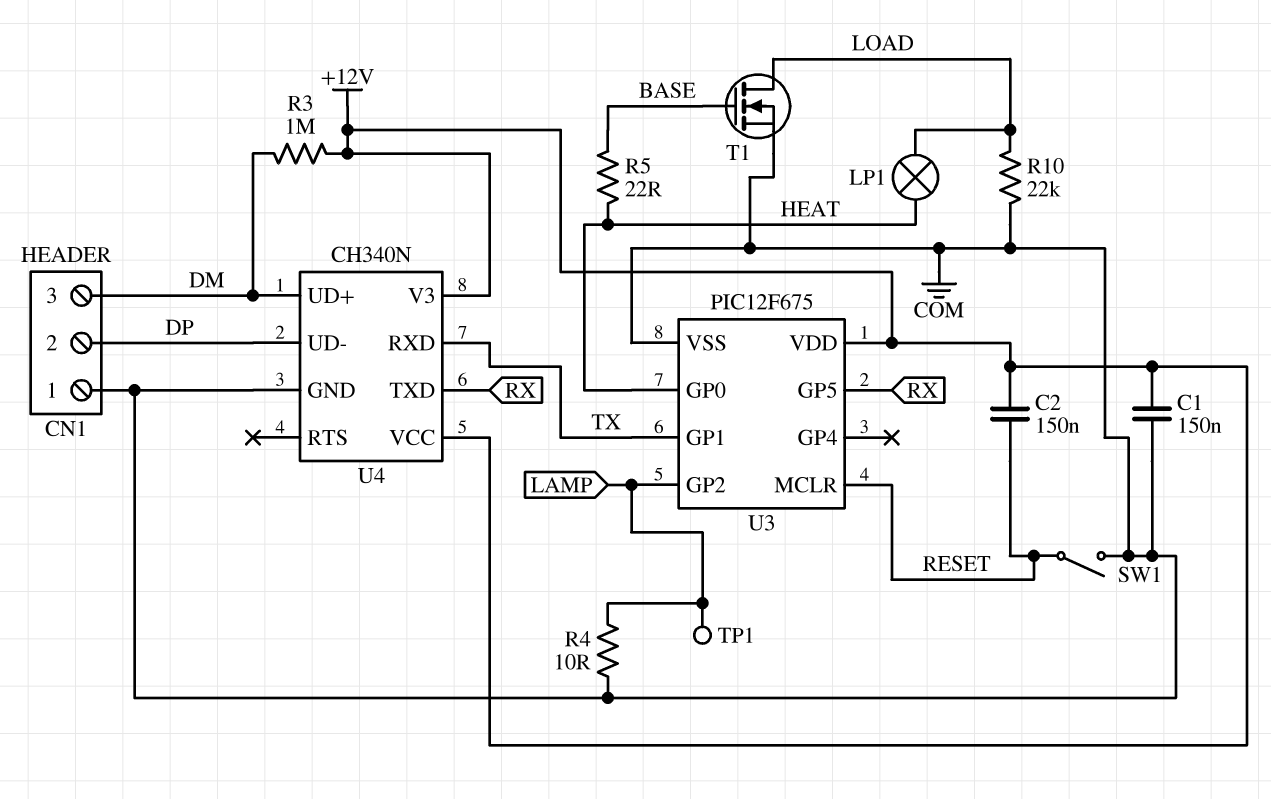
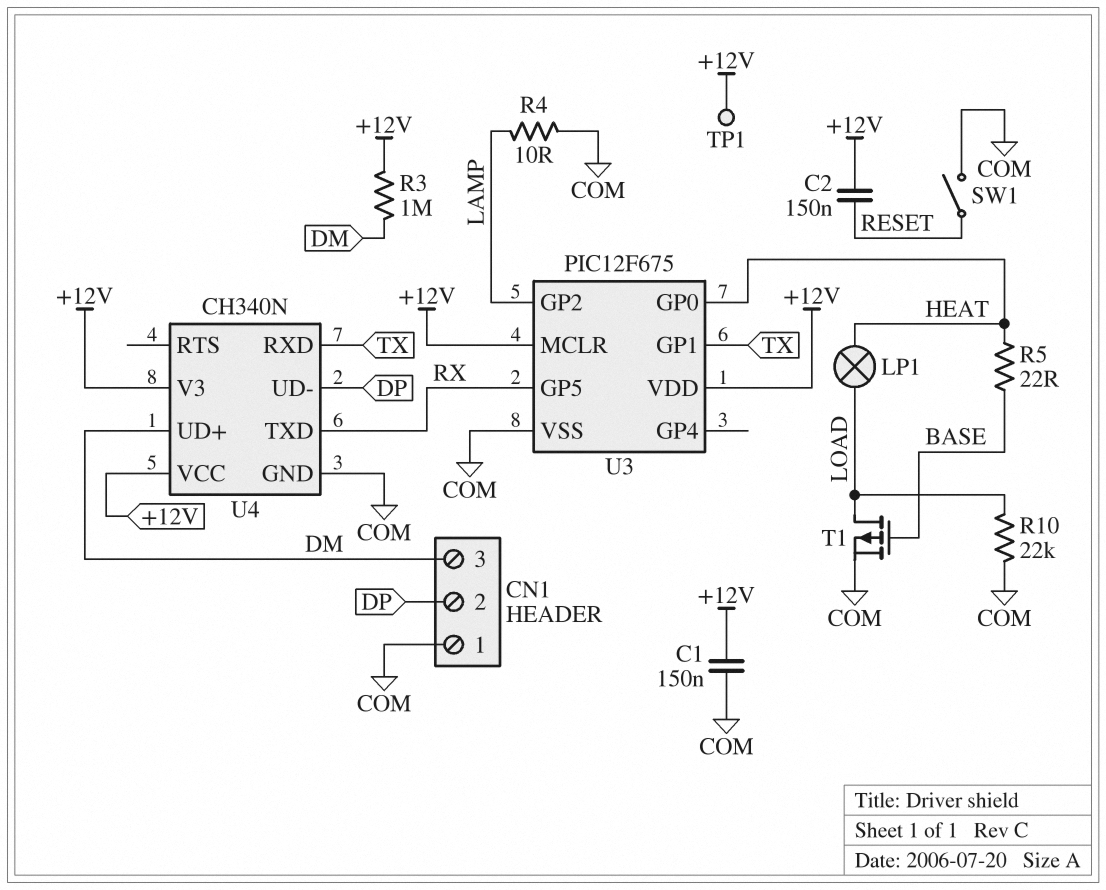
T1: NMOS (G BASE, D LOAD, S COM) -> PMOS (G BASE, D LOAD, S COM)
TP1: test point (LAMP) -> test point (+12V)
U3 pin MCLR: RESET -> +12V

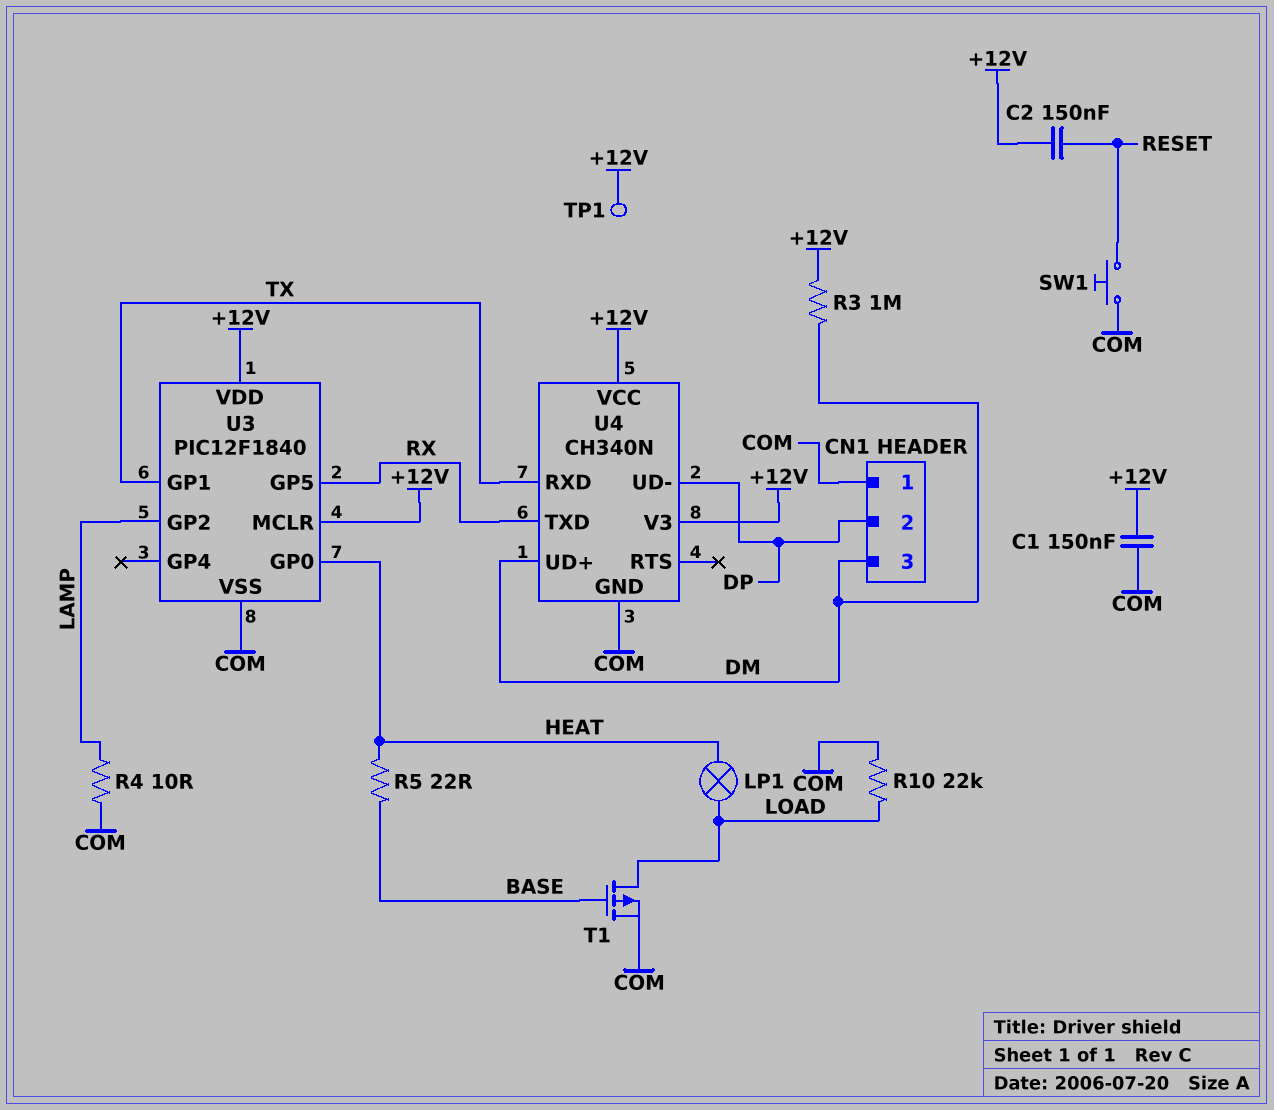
SW1: switch (COM, RESET) -> button (COM, RESET)
U3: PIC12F675 -> PIC12F1840

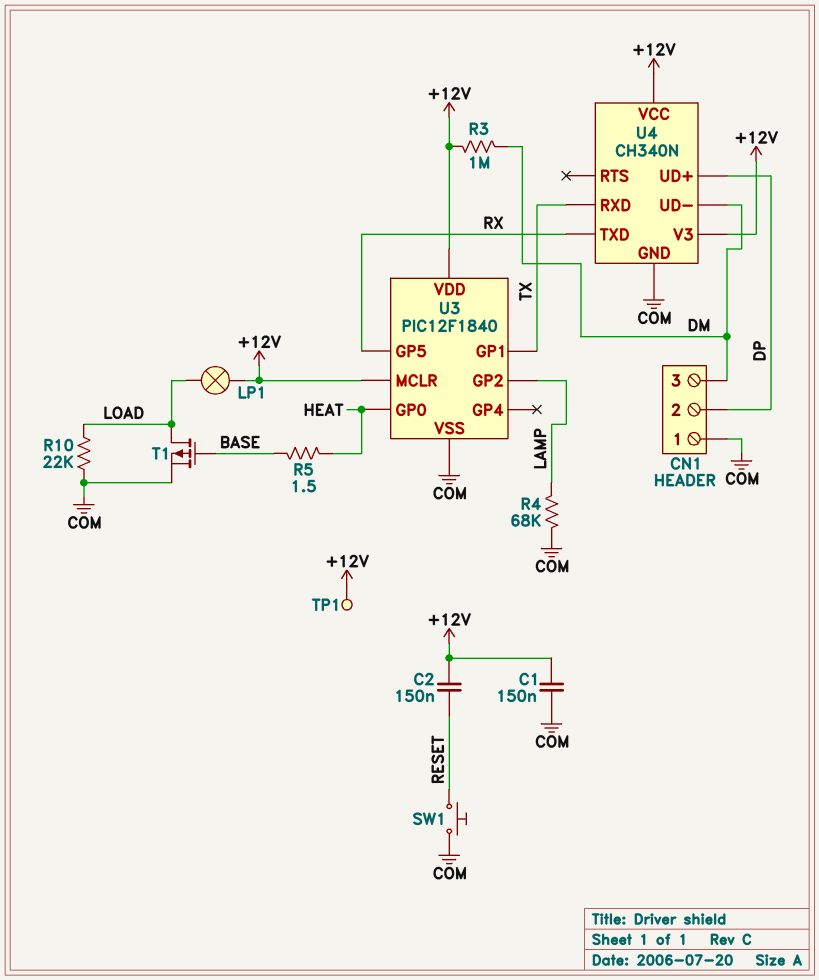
LP1: lamp (HEAT, LOAD) -> lamp (+12V, LOAD)
R4: 10 (COM, LAMP) -> 68k (COM, LAMP)
R5: 22 (BASE, HEAT) -> 1.5 (BASE, HEAT)
U4 pin UD+: DM -> DP
U4 pin UD-: DP -> DM

